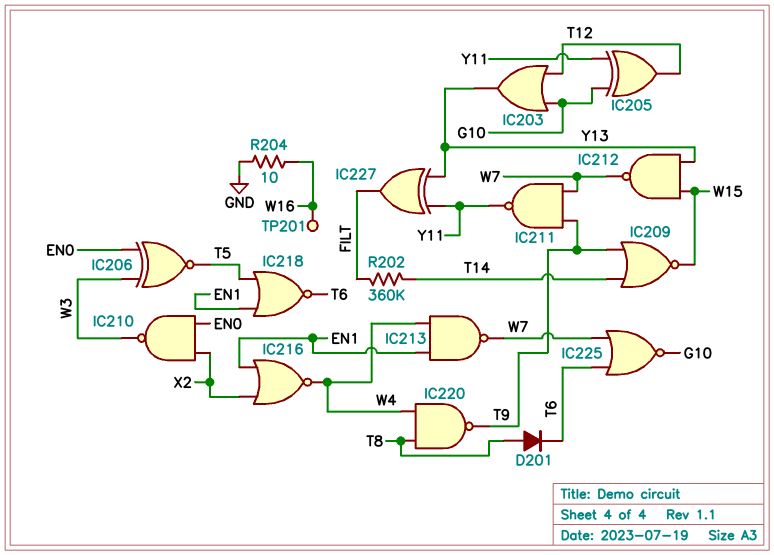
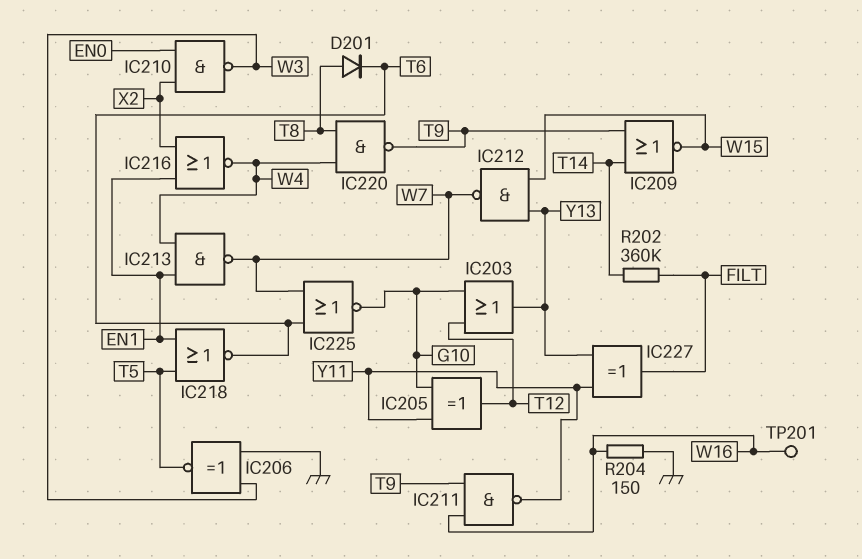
IC206: XNOR (in EN0, in W3, out T5) -> XNOR (in GND, in W3, out T5)
IC211: NAND (in T9, in W7, out Y11) -> NAND (in T9, in W16, out Y11)
R204: 10 (GND, W16) -> 150 (GND, W16)

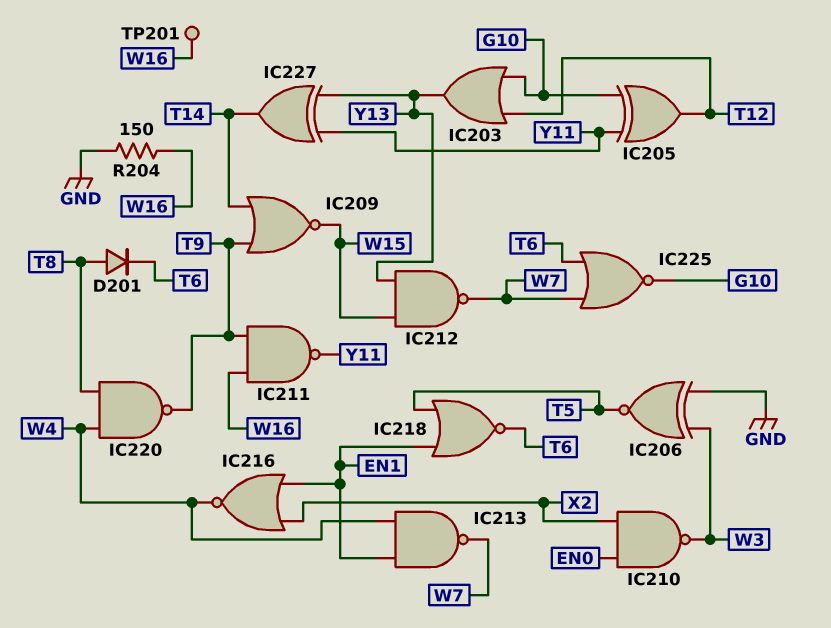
IC227: XOR (in Y11, in Y13, out FILT) -> XOR (in Y11, in Y13, out T14)
R202: 360k (FILT, T14) -> none

